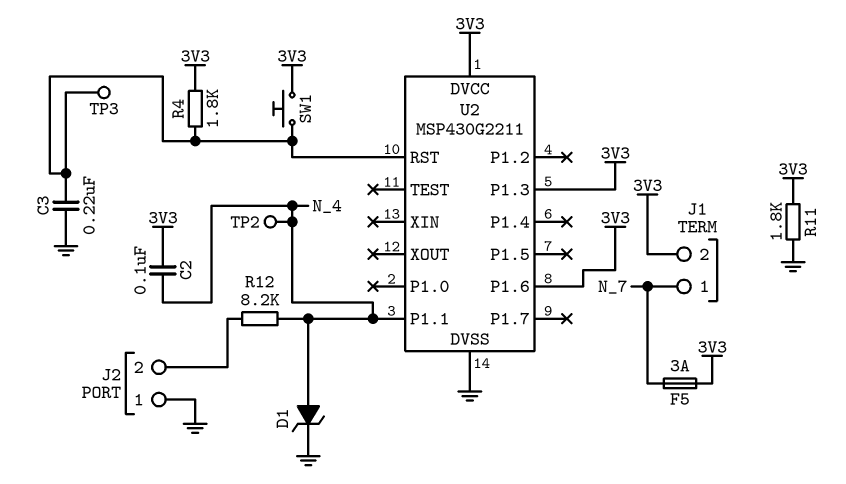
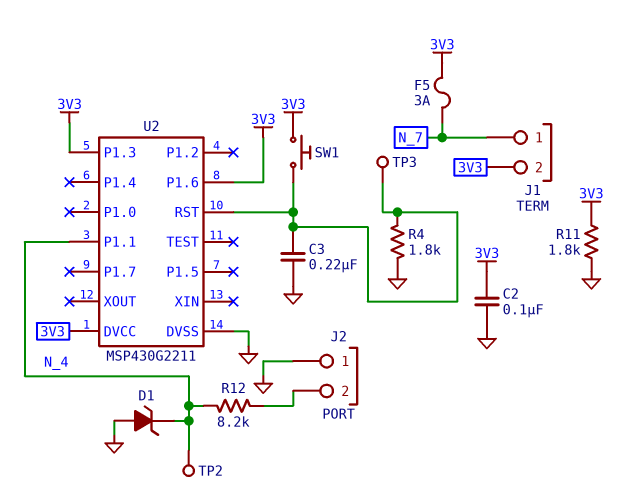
C2: 100nF (3V3, N_4) -> 100nF (3V3, GND)
D1: zener (A N_4, K GND) -> zener (A GND, K N_4)
R4: 1.8k (3V3, U2/RST) -> 1.8k (GND, U2/RST)

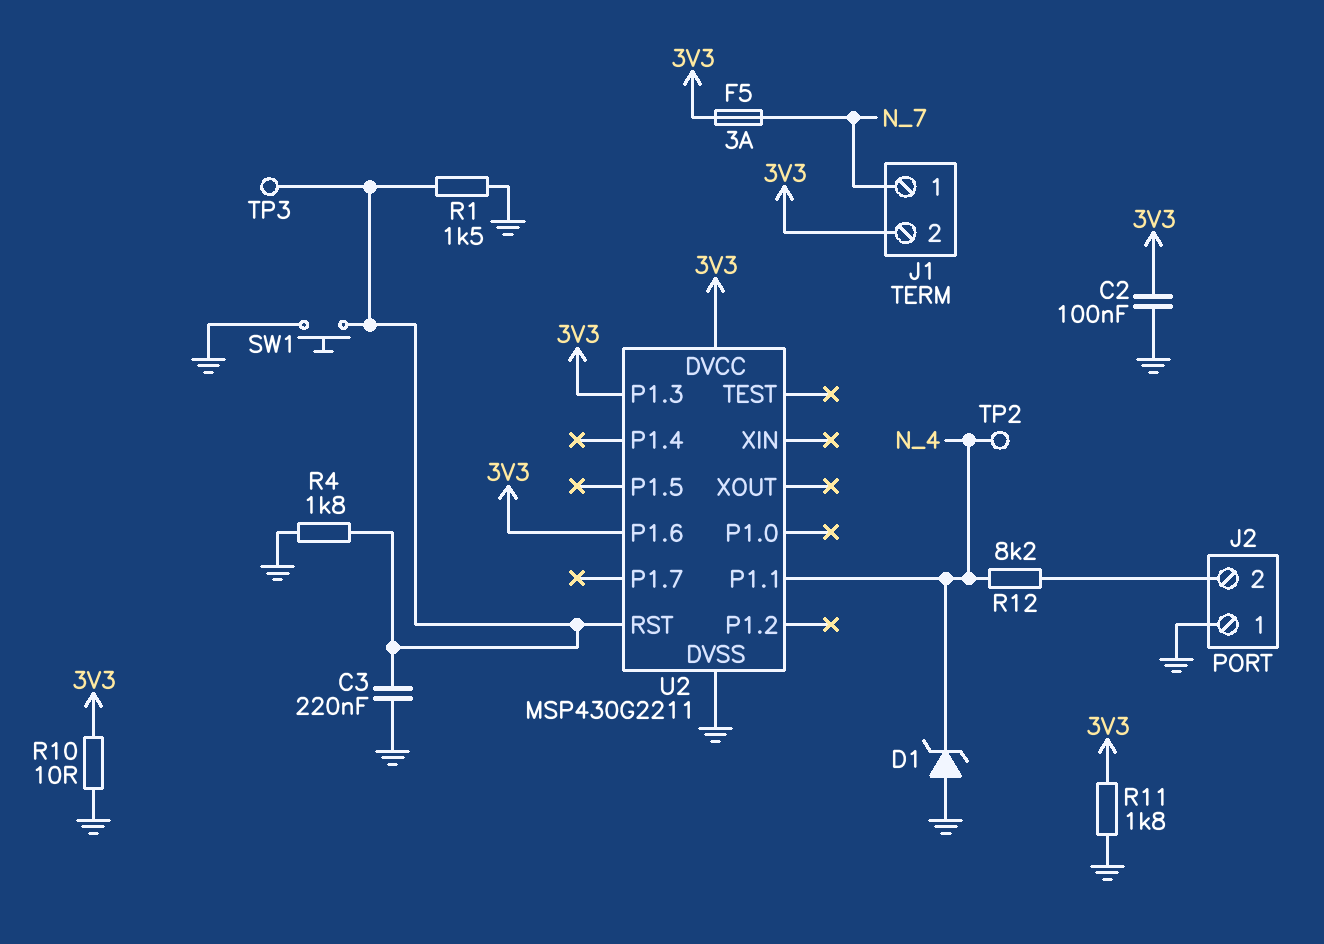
R1: none -> 1.5k (GND, U2/RST)
R10: none -> 10 (3V3, GND)
SW1: button (3V3, U2/RST) -> button (GND, U2/RST)

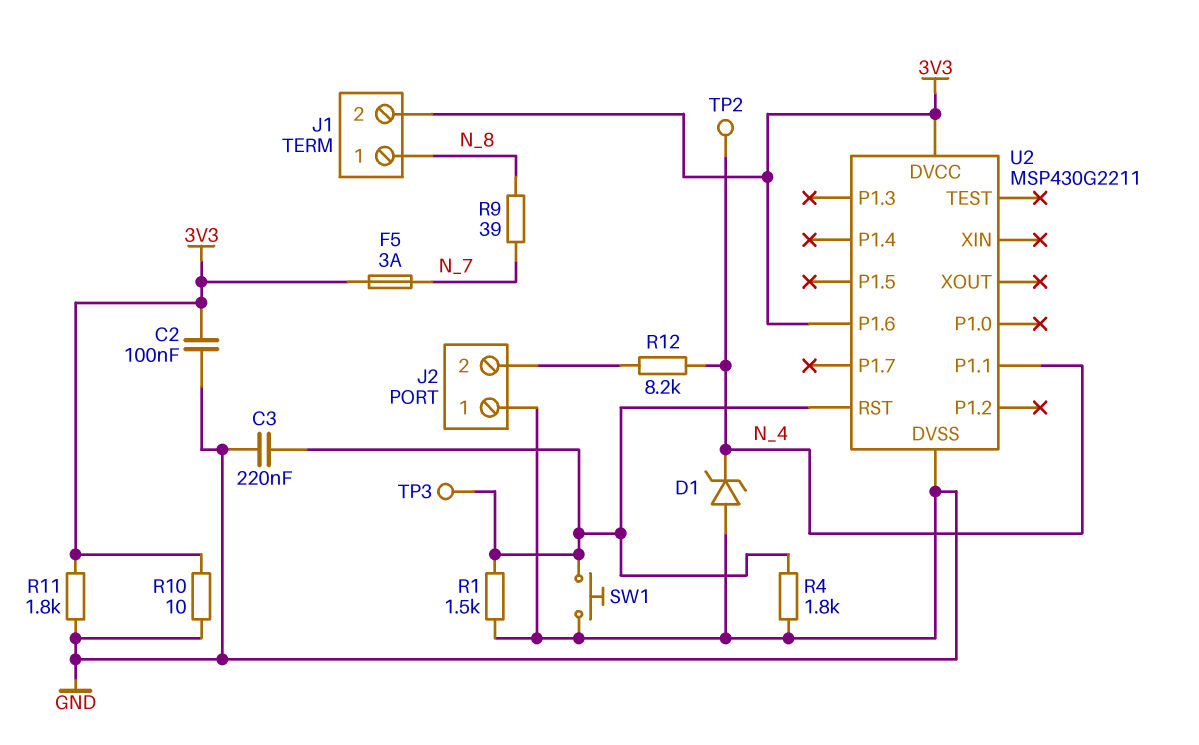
J1 pin 1: N_7 -> N_8
R9: none -> 39 (N_7, N_8)
U2 pin P1.3: 3V3 -> none

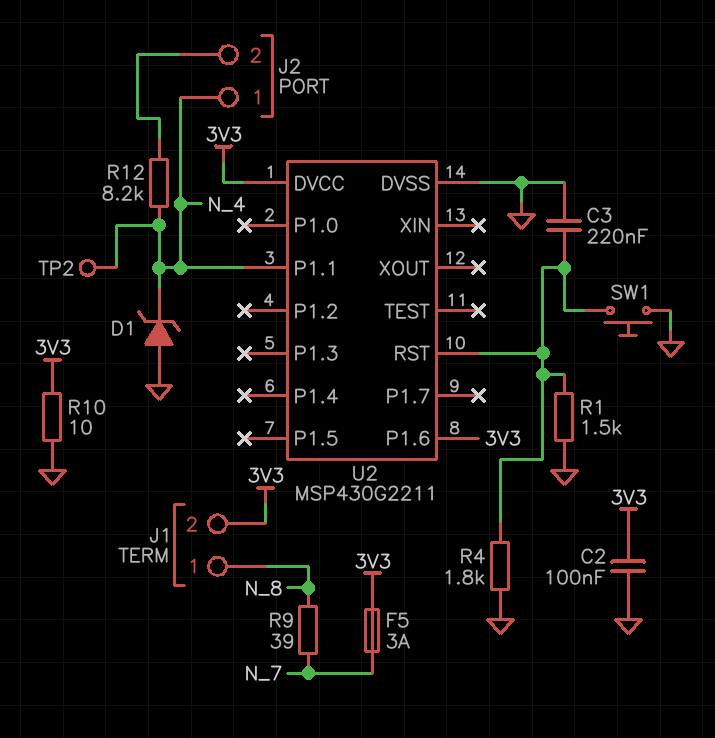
J2 pin 1: GND -> N_4
R11: 1.8k (3V3, GND) -> none
TP3: test point (U2/RST) -> none

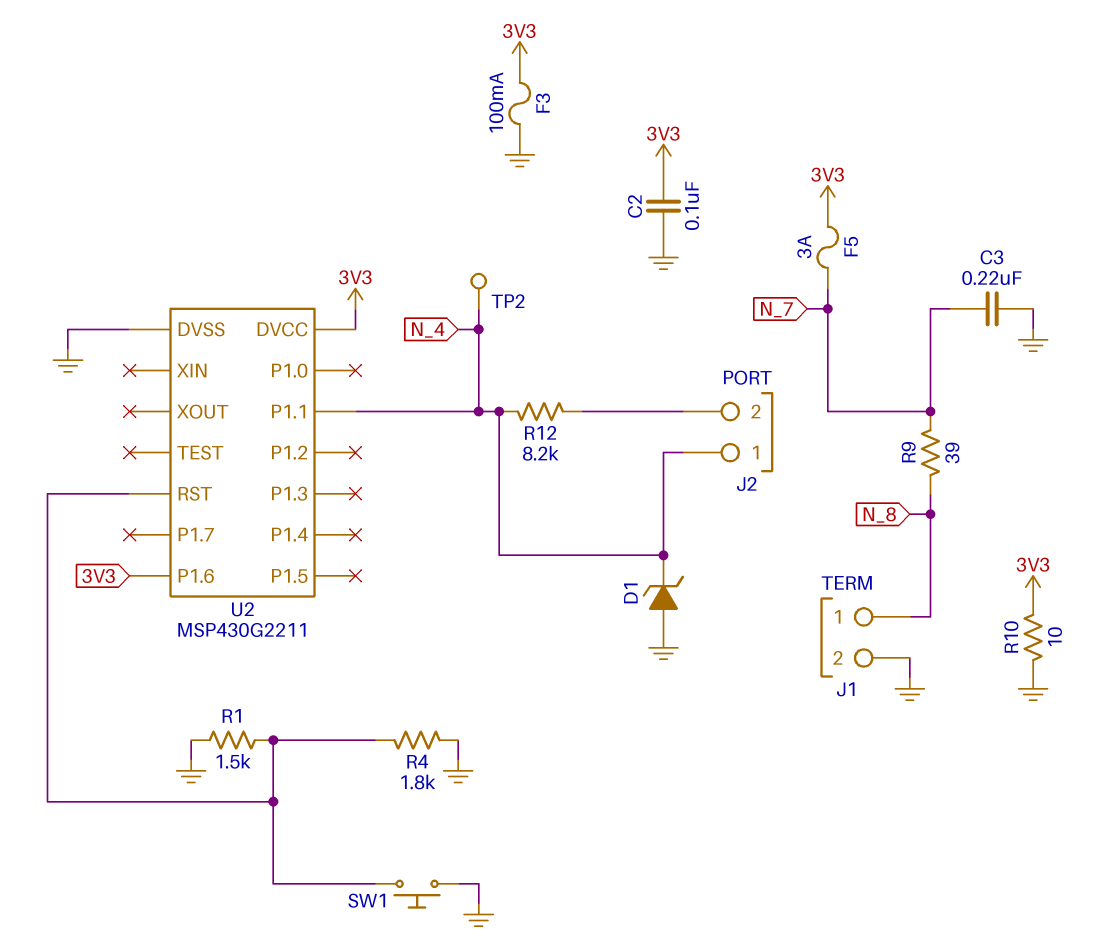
C3: 220nF (GND, U2/RST) -> 220nF (GND, N_7)
F3: none -> 100mA (3V3, GND)
J1 pin 2: 3V3 -> GND

